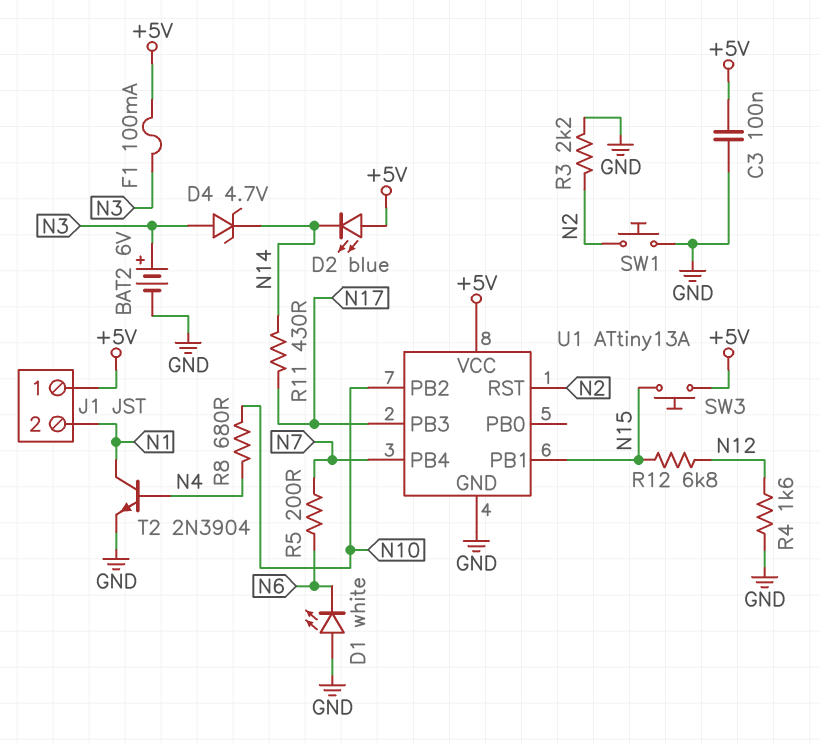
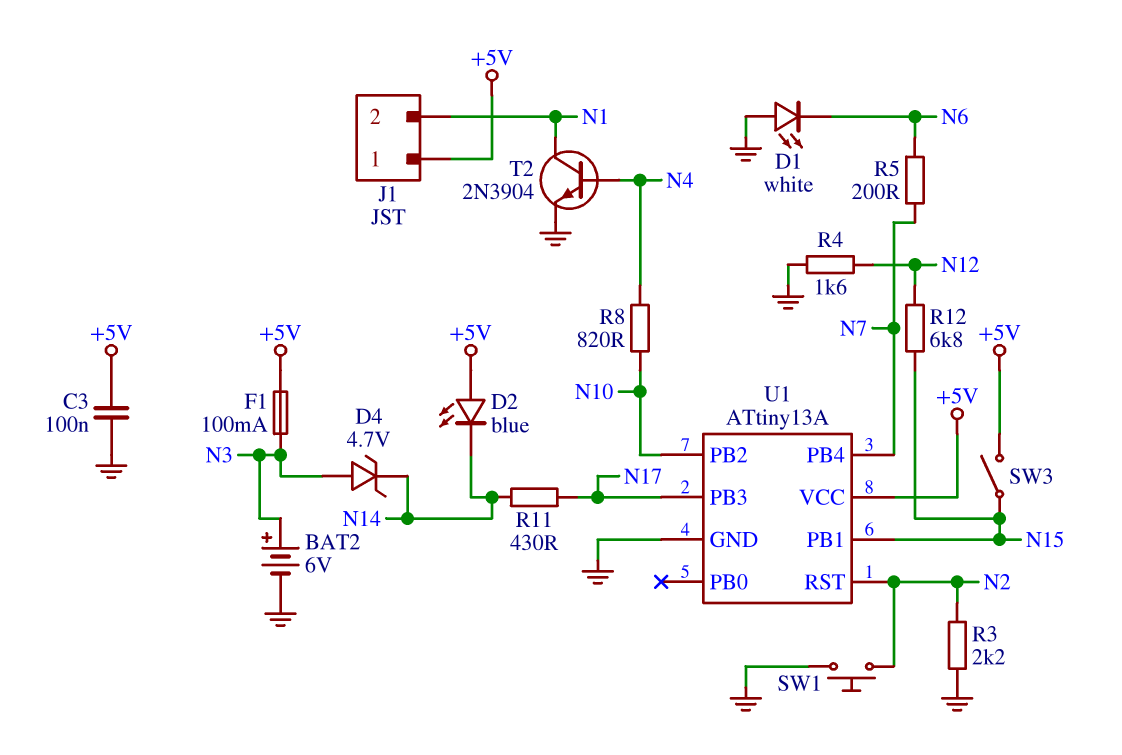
R8: 680 (N4, N10) -> 820 (N4, N10)
SW3: button (+5V, N15) -> switch (+5V, N15)

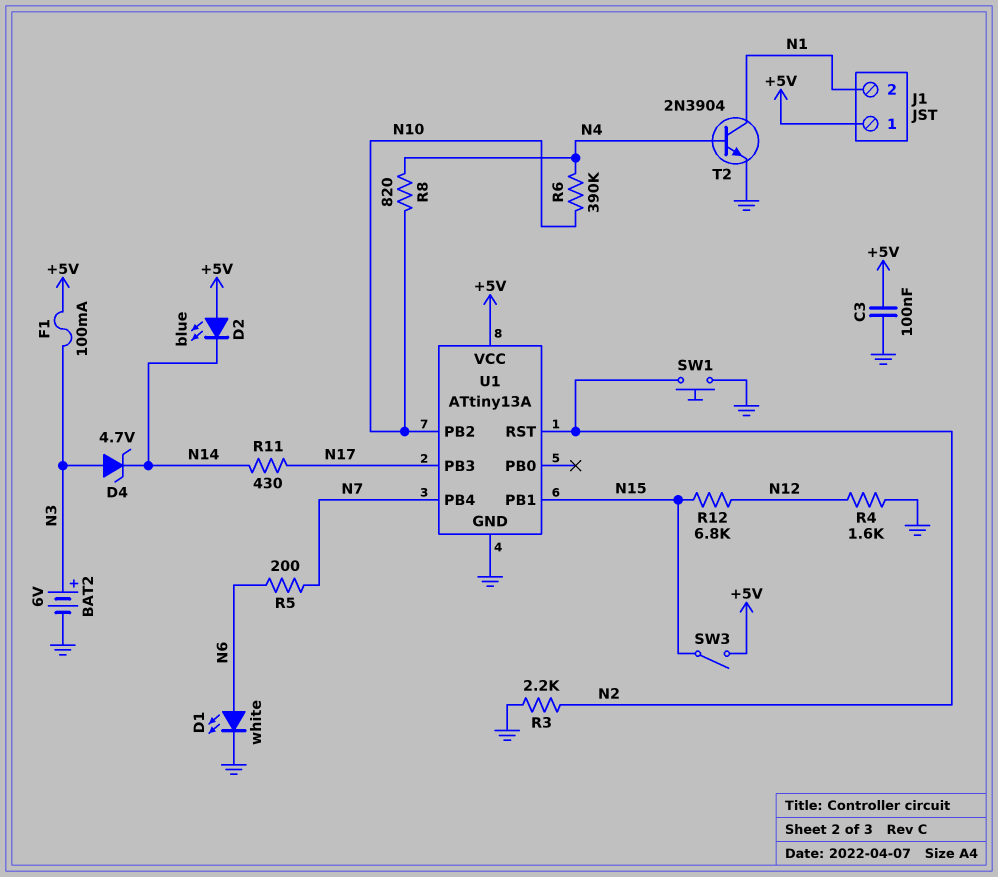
D1: LED white (A GND, K N6) -> LED white (A N6, K GND)
R6: none -> 390k (N4, N10)

